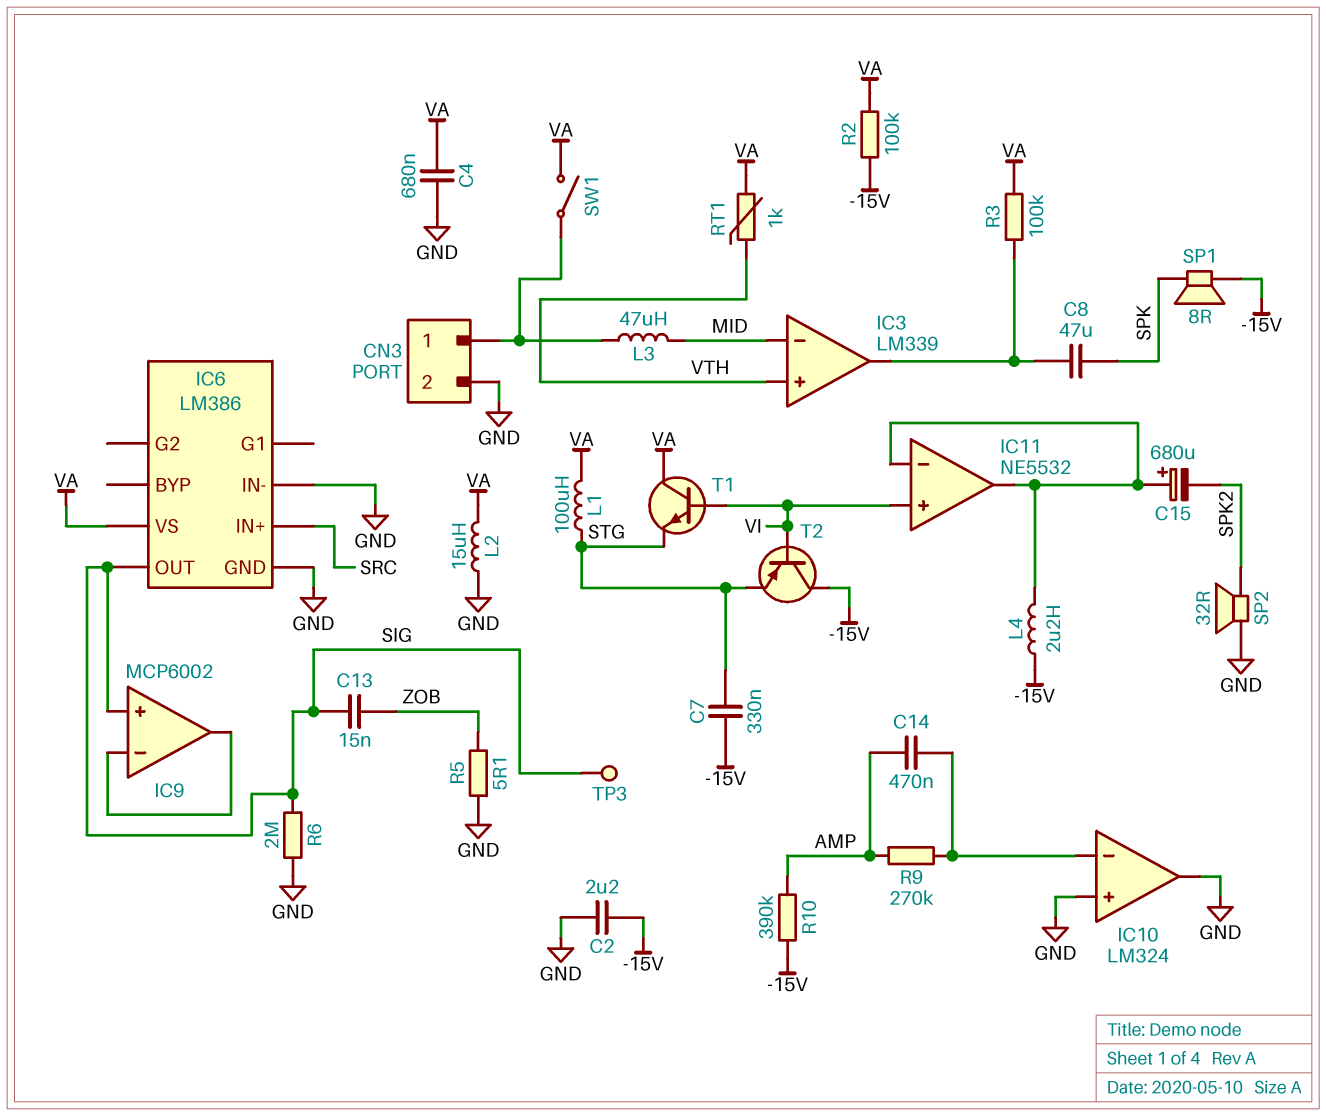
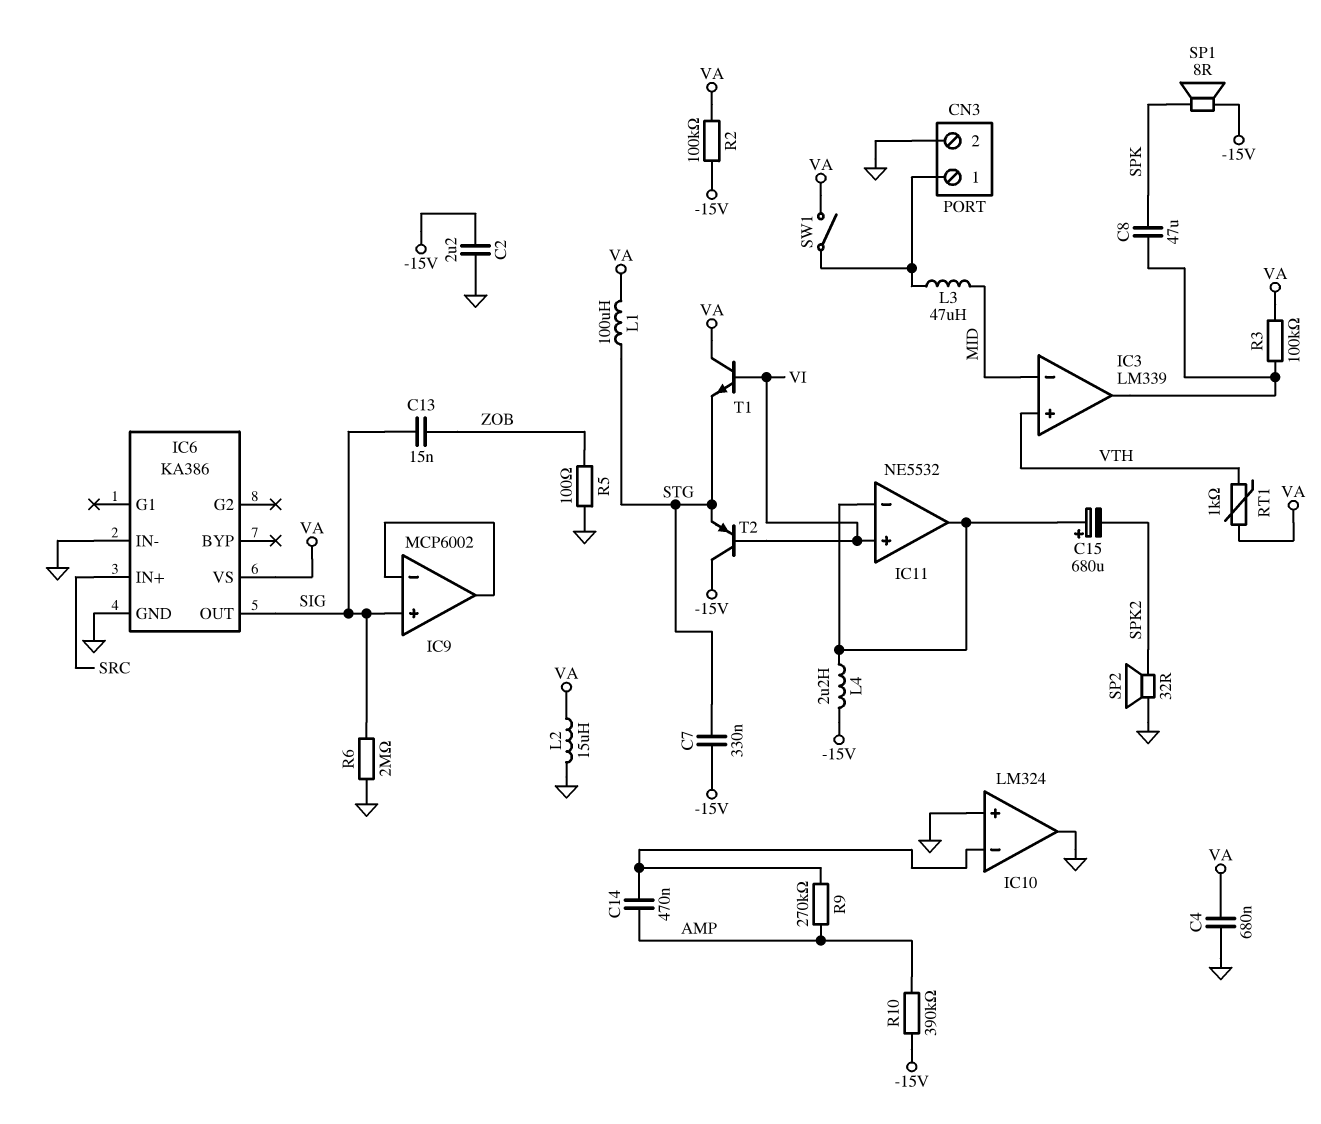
IC6: LM386 -> KA386
R5: 5.1 (GND, ZOB) -> 100 (GND, ZOB)
TP3: test point (SIG) -> none

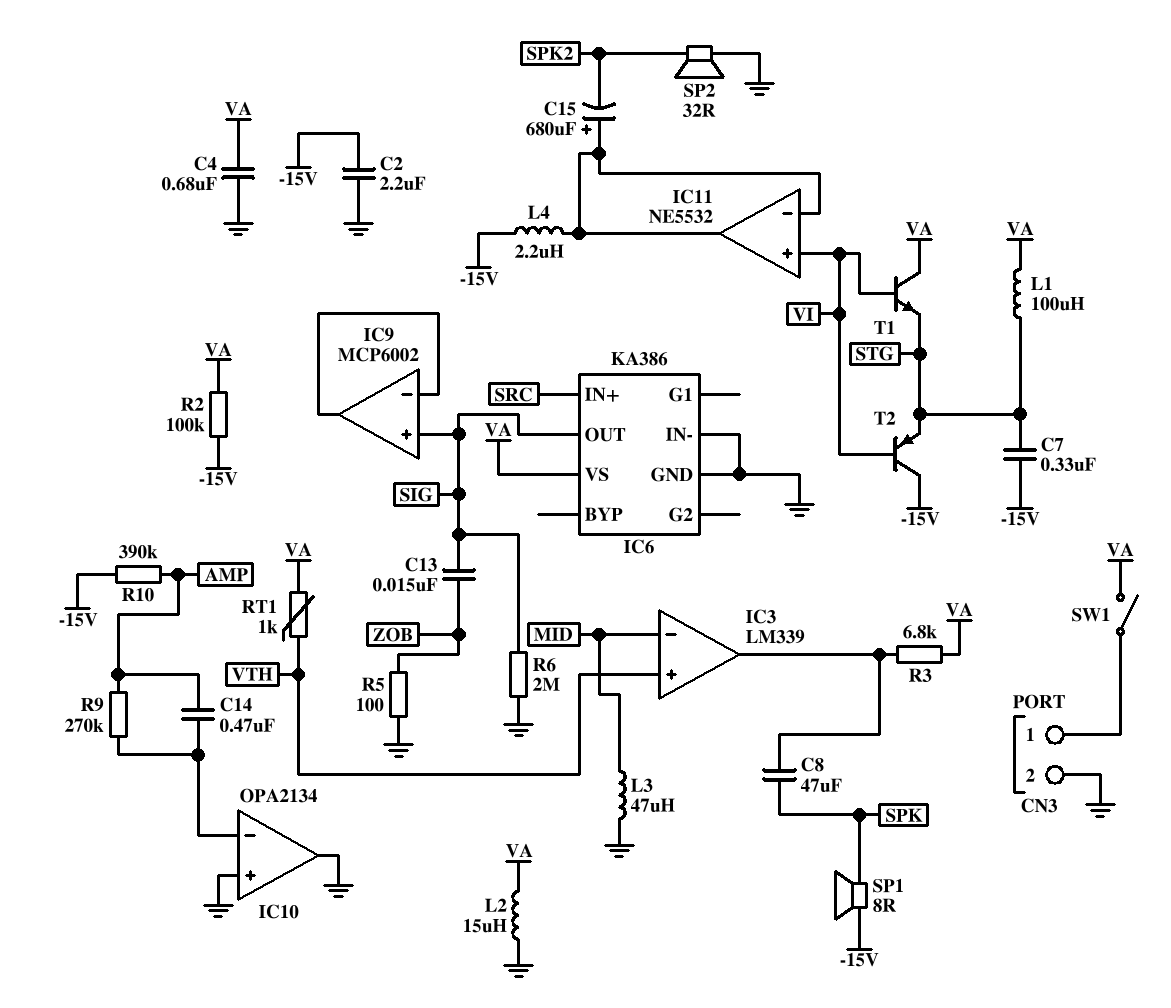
IC10: LM324 -> OPA2134
L3: 47uH (CN3/1, MID) -> 47uH (GND, MID)
R3: 100k (IC3/out, VA) -> 6.8k (IC3/out, VA)

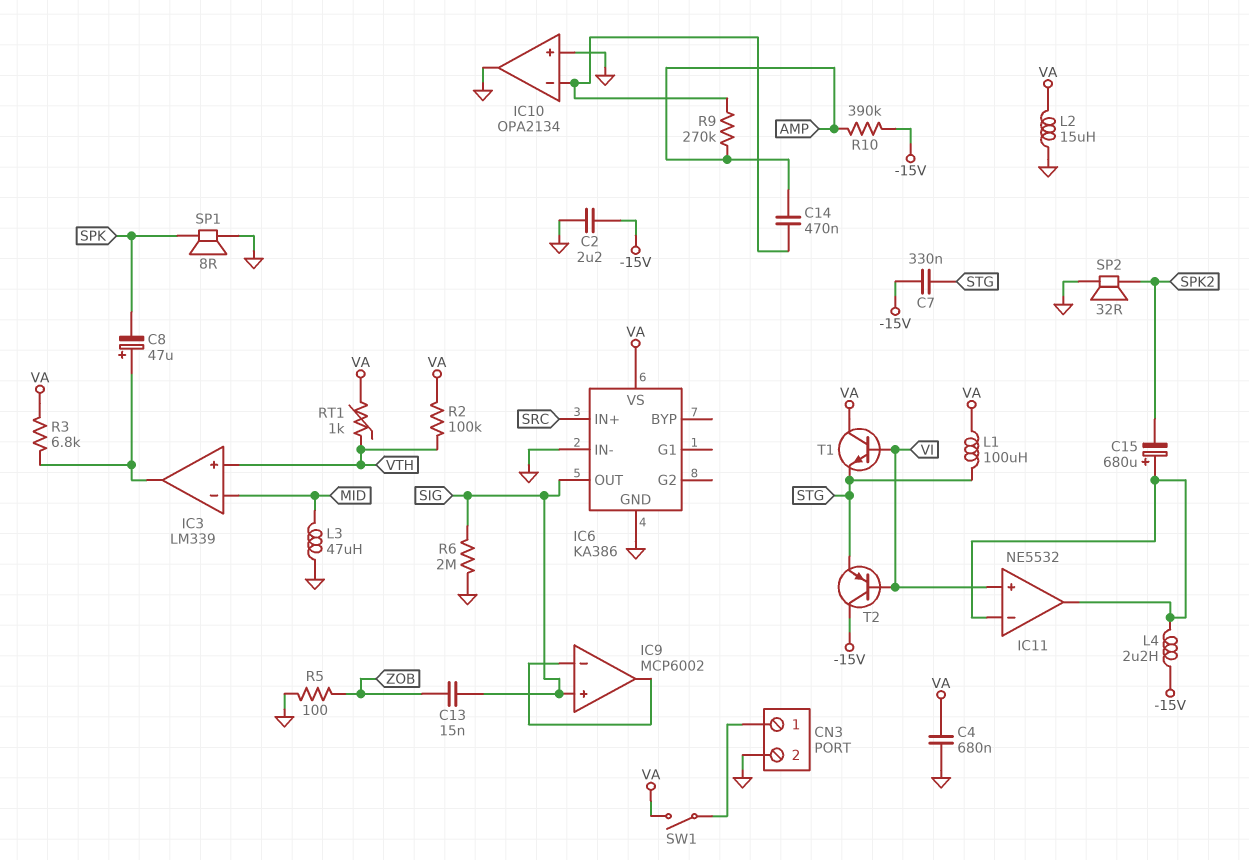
C8: 47uF (IC3/out, SPK) -> 47uF (plus IC3/out, minus SPK)
R2: 100k (-15V, VA) -> 100k (VA, VTH)
SP1: speaker 8R (-15V, SPK) -> speaker 8R (GND, SPK)

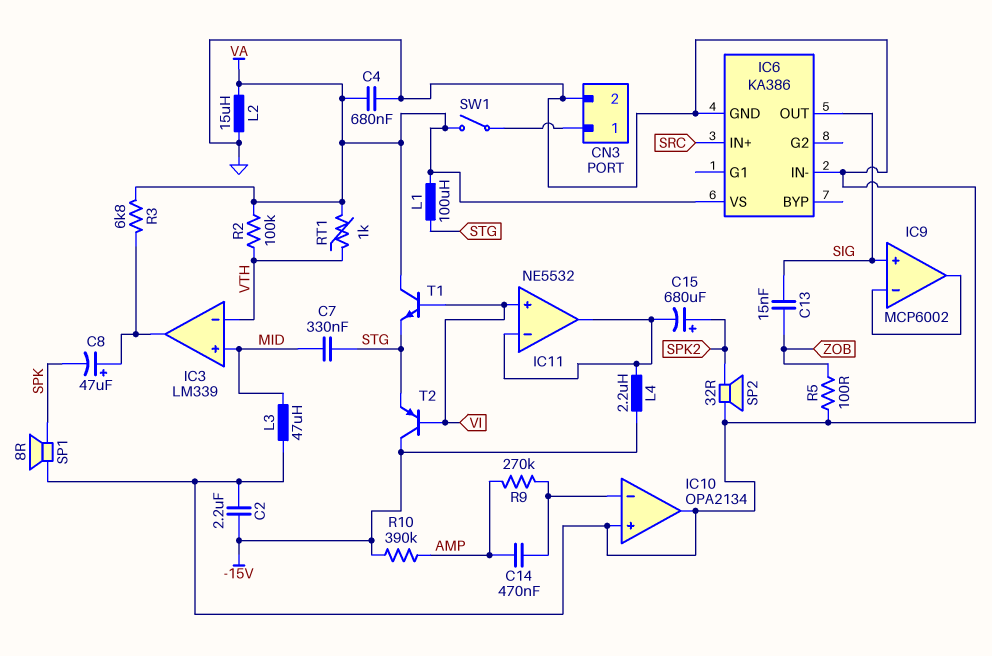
C7: 330nF (-15V, STG) -> 330nF (MID, STG)
C15: 680uF (plus IC11/in-, minus SPK2) -> 680uF (plus SPK2, minus IC11/in-)
IC3 pin in+: VTH -> MID
IC3 pin in-: MID -> VTH
R6: 2M (GND, SIG) -> none

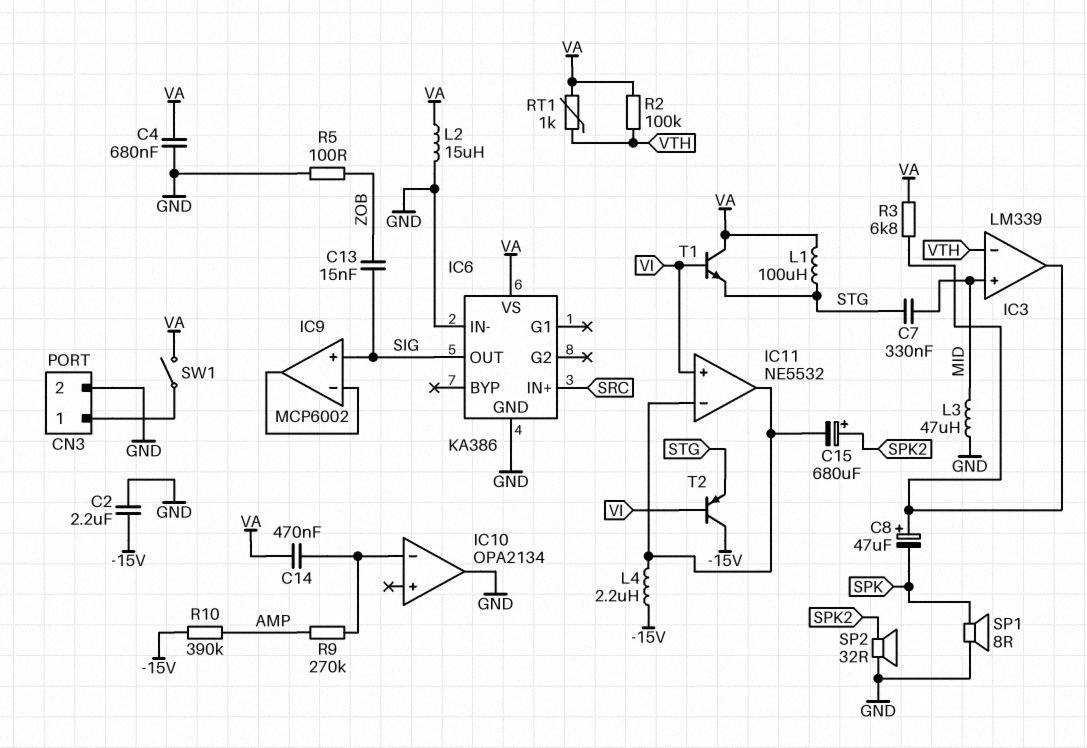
C14: 470nF (AMP, IC10/in-) -> 470nF (IC10/in-, VA)
IC10 pin in+: GND -> none

